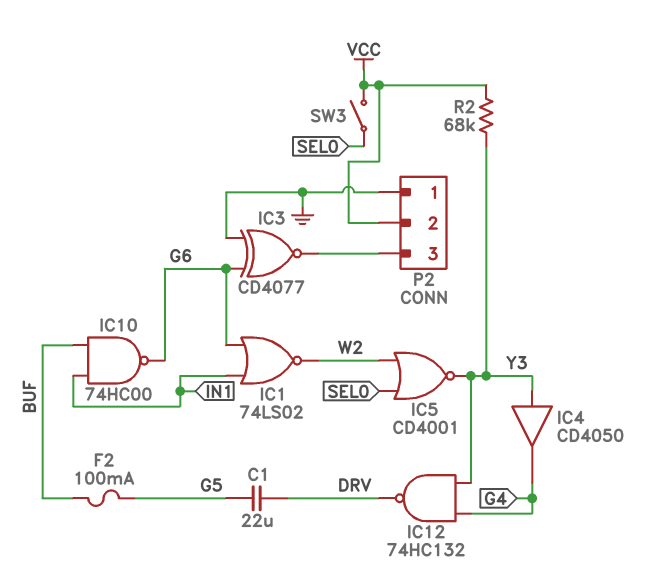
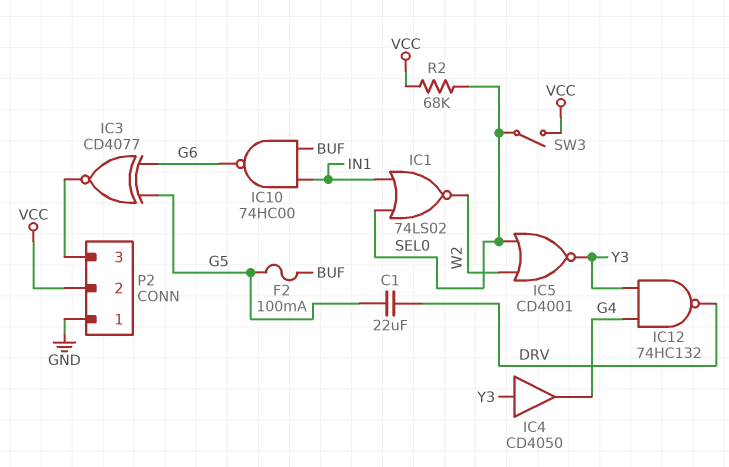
IC1: NOR 74LS02 (in G6, in IN1, out W2) -> NOR 74LS02 (in IN1, in SEL0, out W2)
IC3: XNOR CD4077 (in G6, in GND, out P2/3) -> XNOR CD4077 (in G5, in G6, out P2/3)
R2: 68k (VCC, Y3) -> 68k (SEL0, VCC)

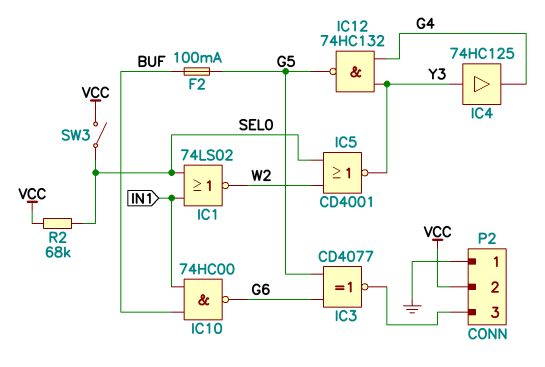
C1: 22uF (DRV, G5) -> none
IC4: buffer CD4050 (in Y3, out G4) -> buffer 74HC125 (in Y3, out G4)
IC12: NAND 74HC132 (in G4, in Y3, out DRV) -> NAND 74HC132 (in G4, in Y3, out G5)

